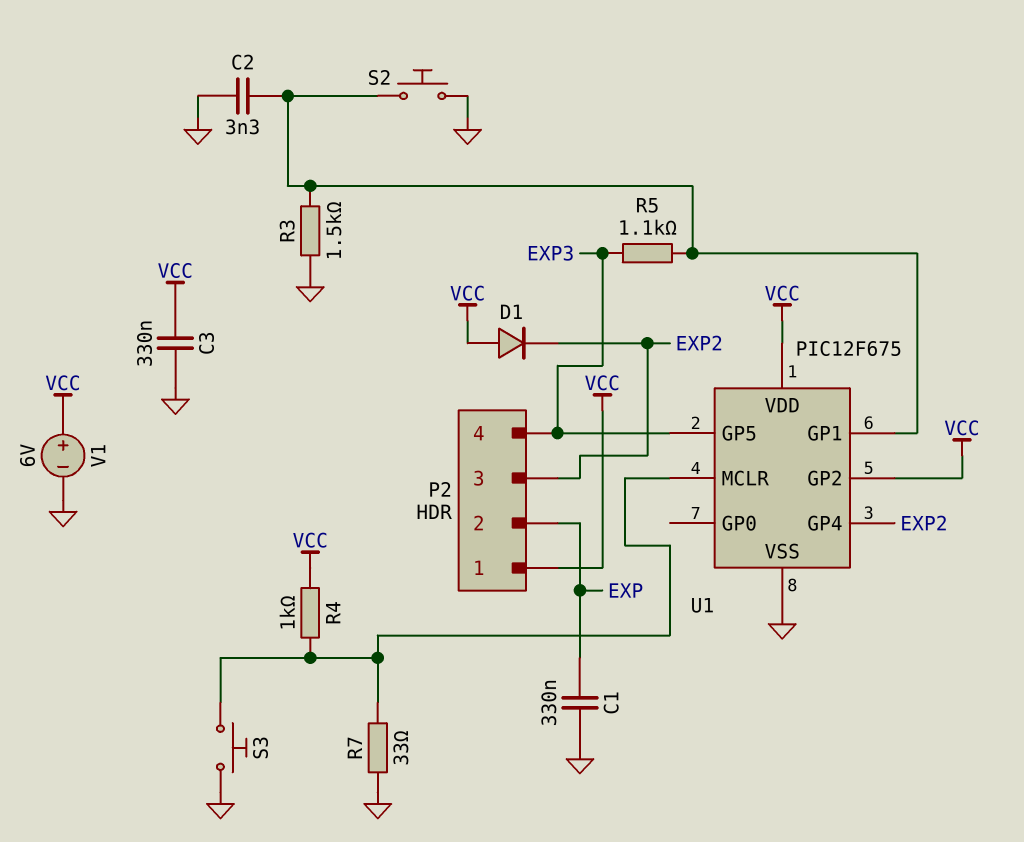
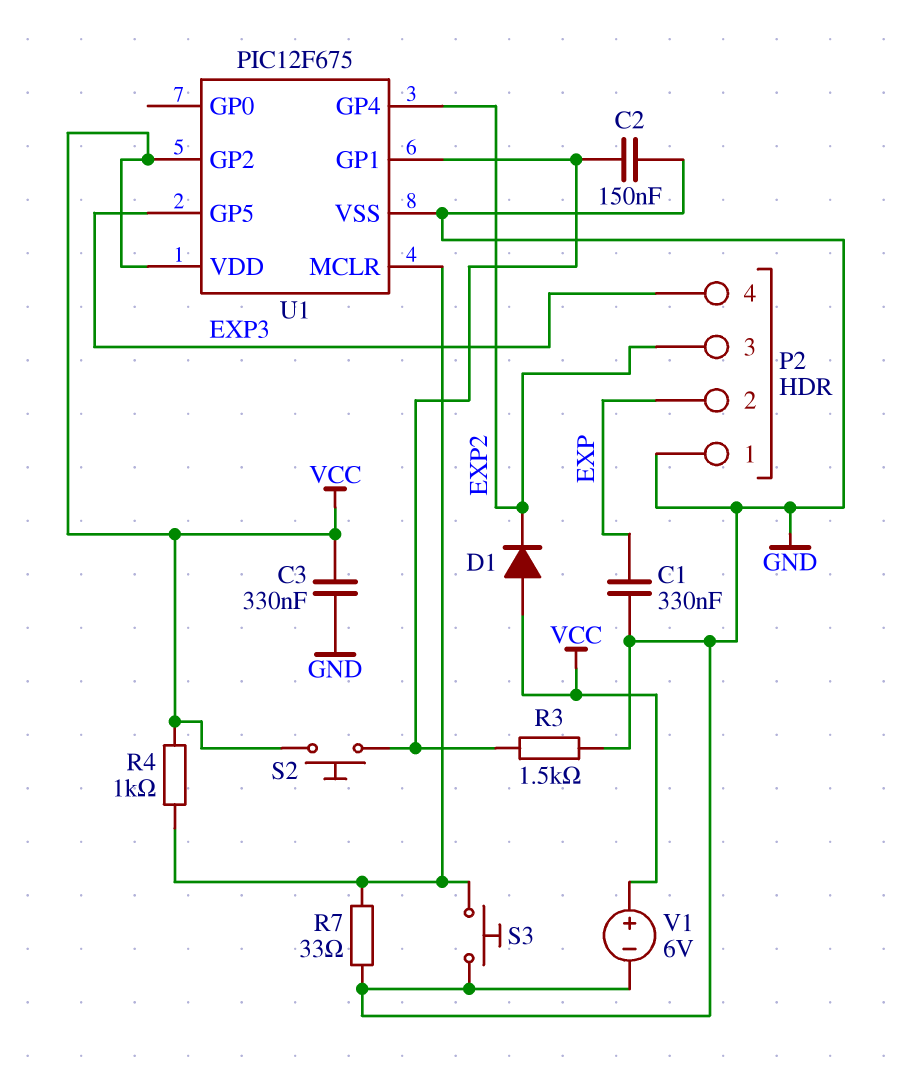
C2: 3.3nF (GND, U1/GP1) -> 150nF (GND, U1/GP1)
P2 pin 1: VCC -> GND
R5: 1.1k (EXP3, U1/GP1) -> none
S2: button (GND, U1/GP1) -> button (U1/GP1, VCC)

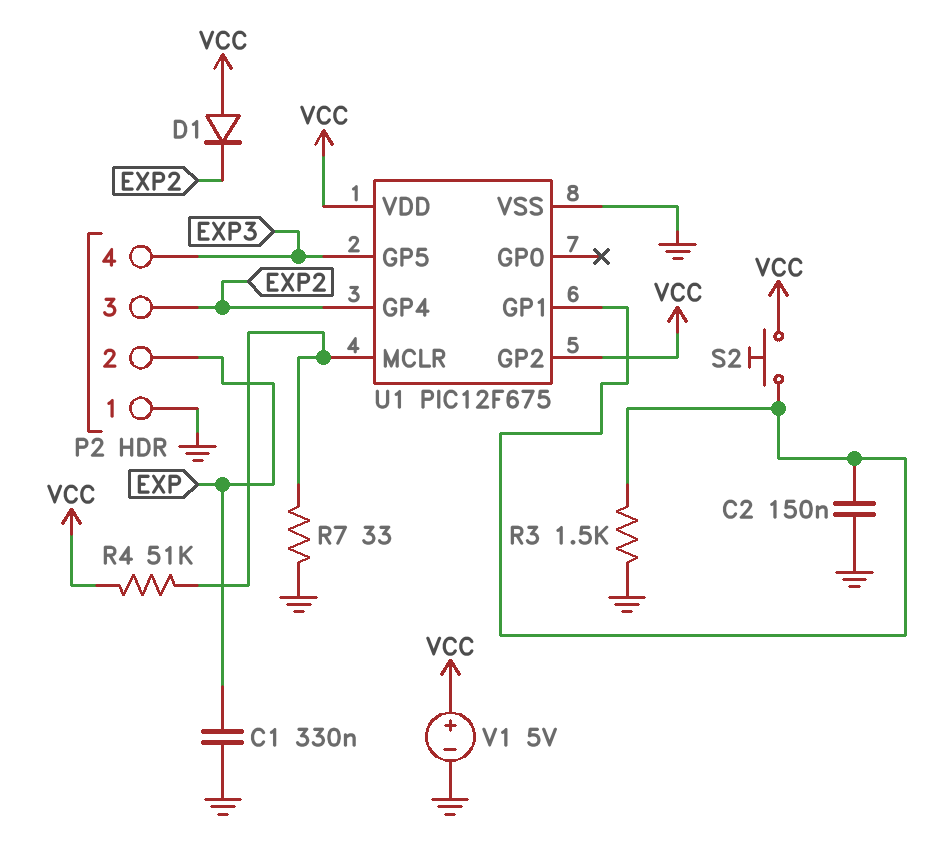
C3: 330nF (GND, VCC) -> none
R4: 1k (U1/MCLR, VCC) -> 51k (U1/MCLR, VCC)
S3: button (GND, U1/MCLR) -> none
V1: 6V (plus VCC, minus GND) -> 5V (plus VCC, minus GND)

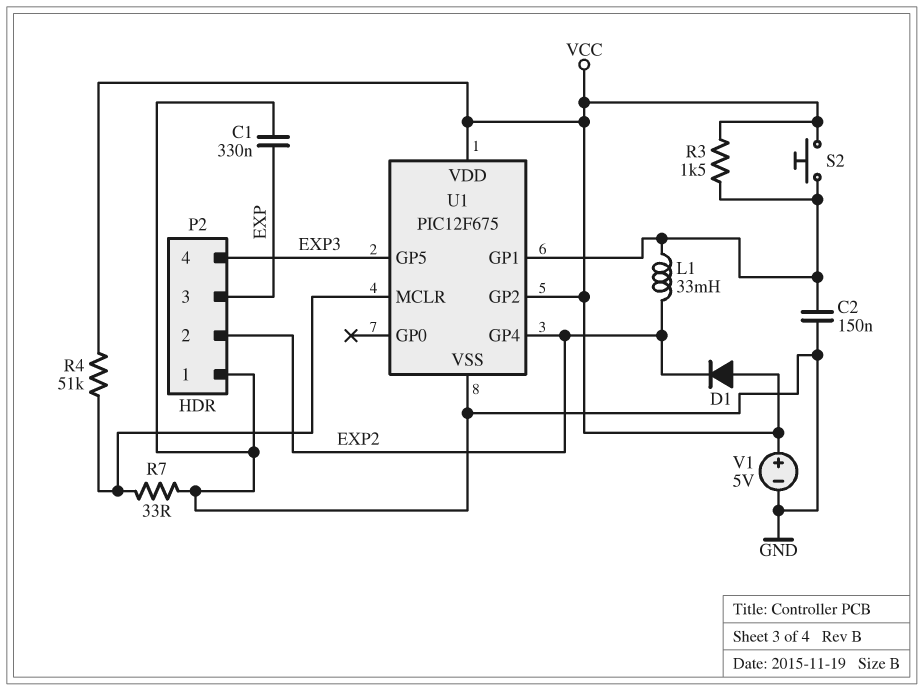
L1: none -> 33mH (EXP2, U1/GP1)
P2 pin 2: EXP -> EXP2
P2 pin 3: EXP2 -> EXP
R3: 1.5k (GND, U1/GP1) -> 1.5k (U1/GP1, VCC)

